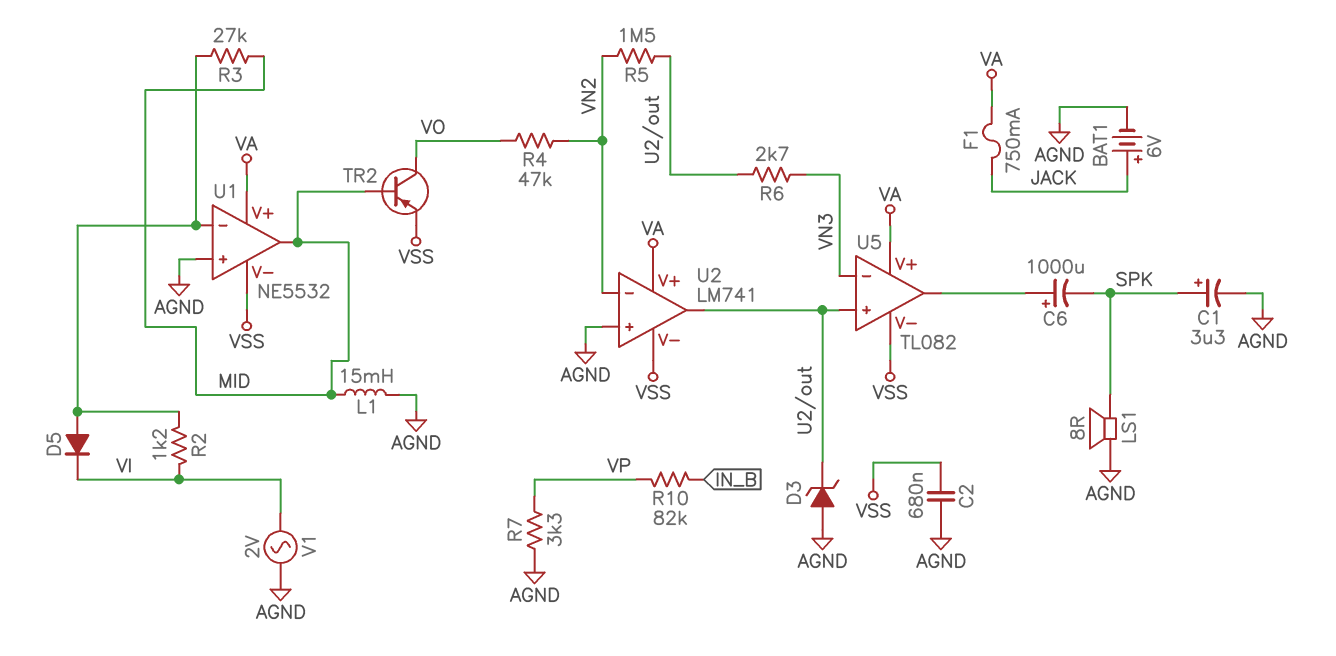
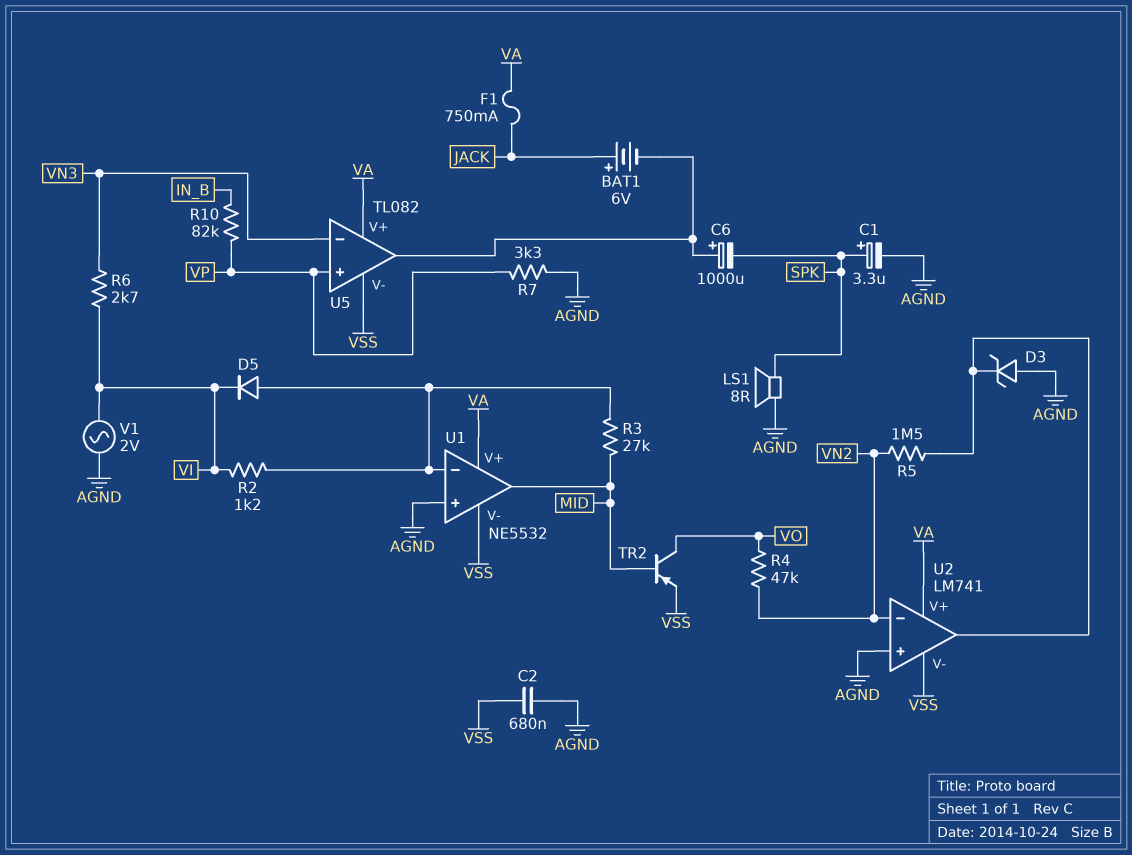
BAT1: 6V (plus JACK, minus AGND) -> 6V (plus JACK, minus U5/out)
L1: 15mH (AGND, MID) -> none
R6: 2.7k (U2/out, VN3) -> 2.7k (VI, VN3)
U5 pin in+: U2/out -> VP

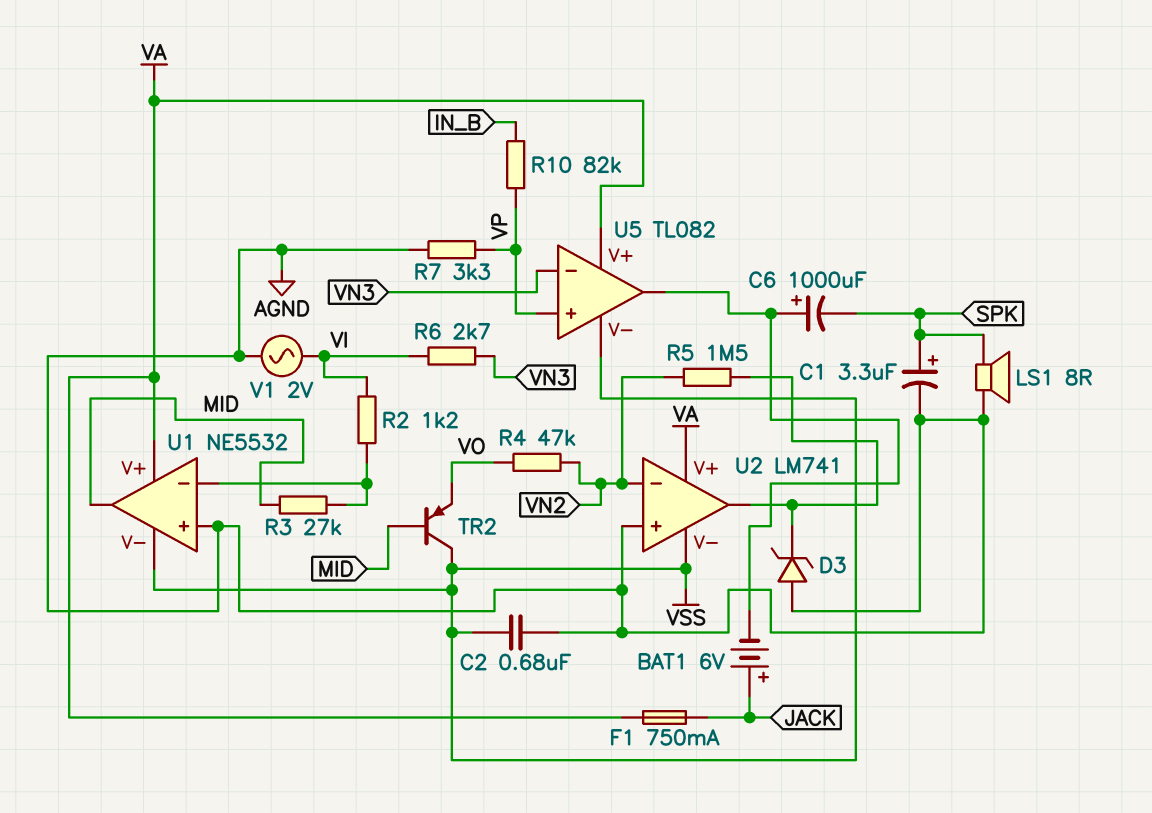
D5: diode (A U1/in-, K VI) -> none
TR2: PNP (B MID, C VO, E VSS) -> PNP (B MID, C VSS, E VO)

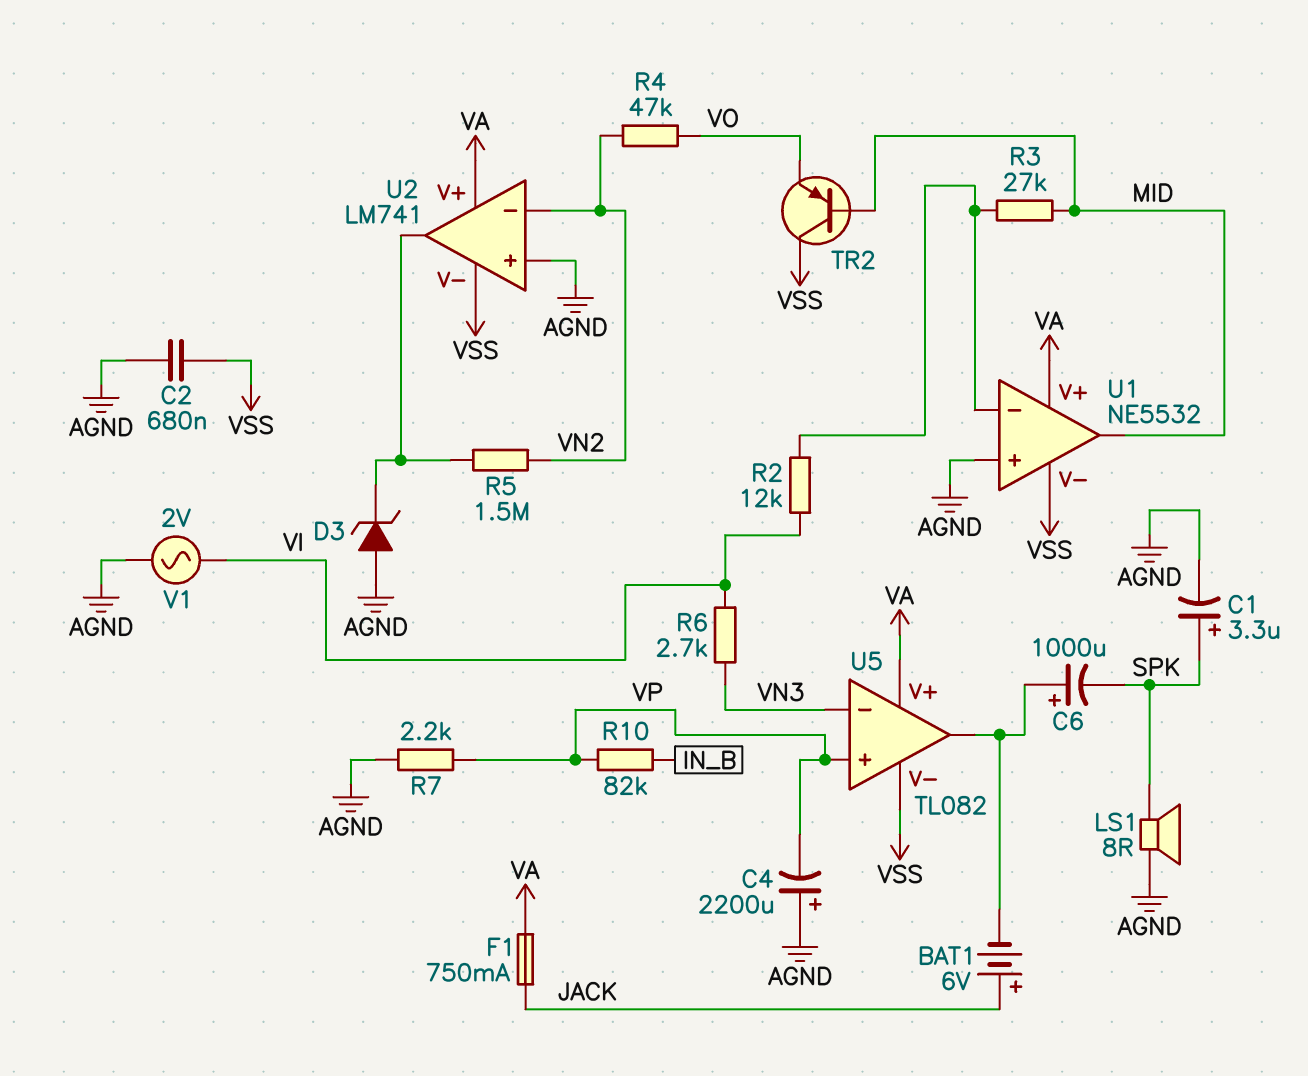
C4: none -> 2200uF (plus AGND, minus VP)
R2: 1.2k (U1/in-, VI) -> 12k (U1/in-, VI)
R7: 3.3k (AGND, VP) -> 2.2k (AGND, VP)

